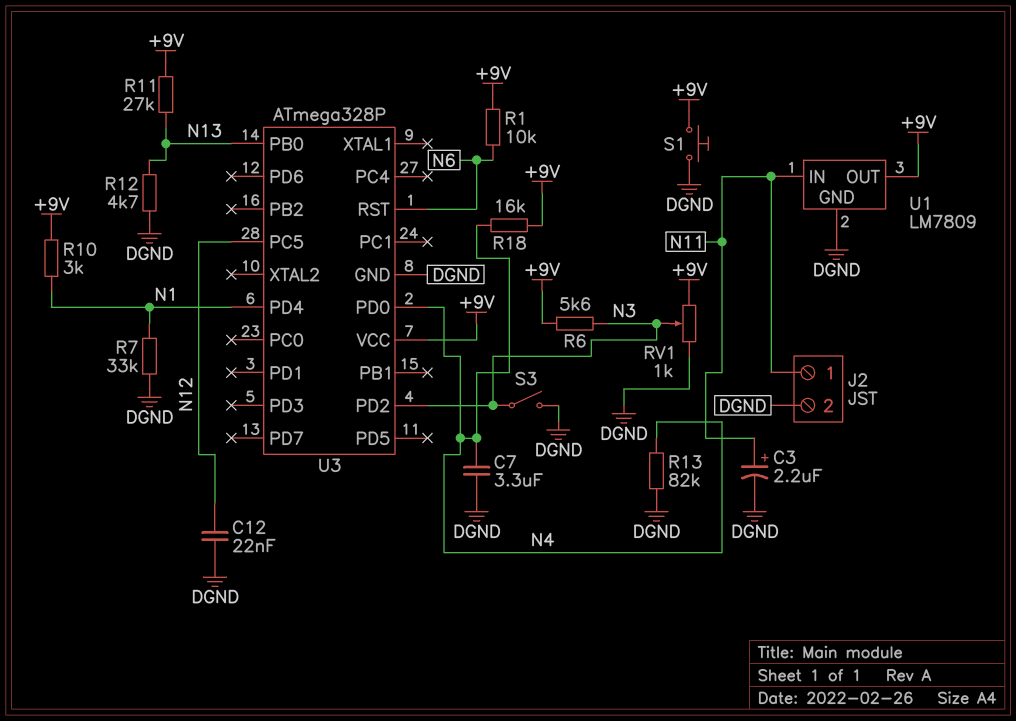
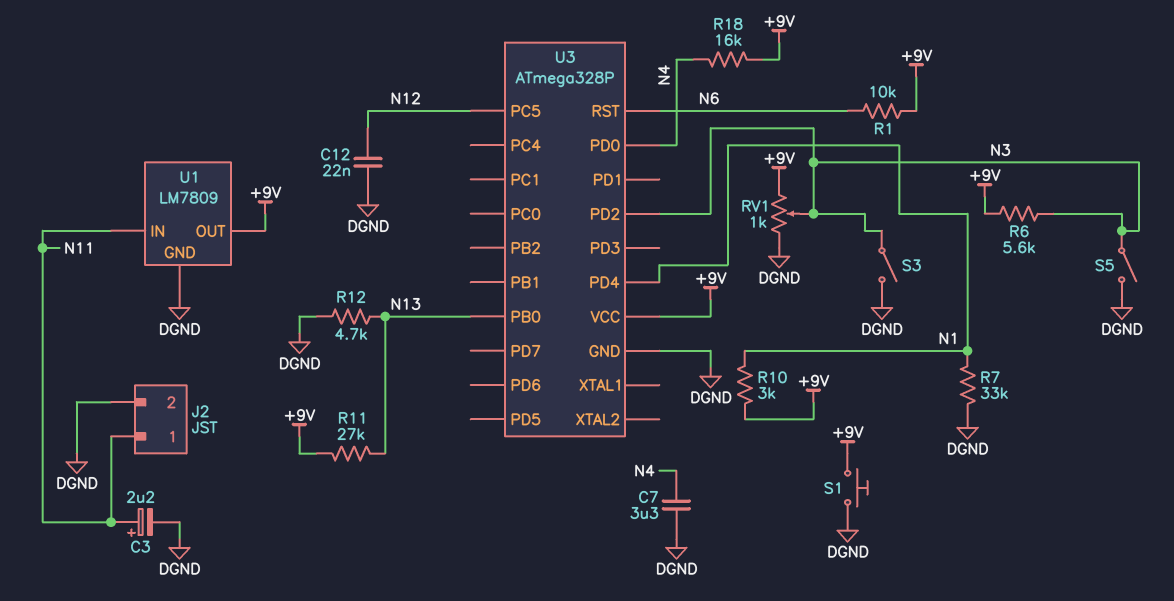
R13: 82k (DGND, N4) -> none
S5: none -> switch (DGND, N3)

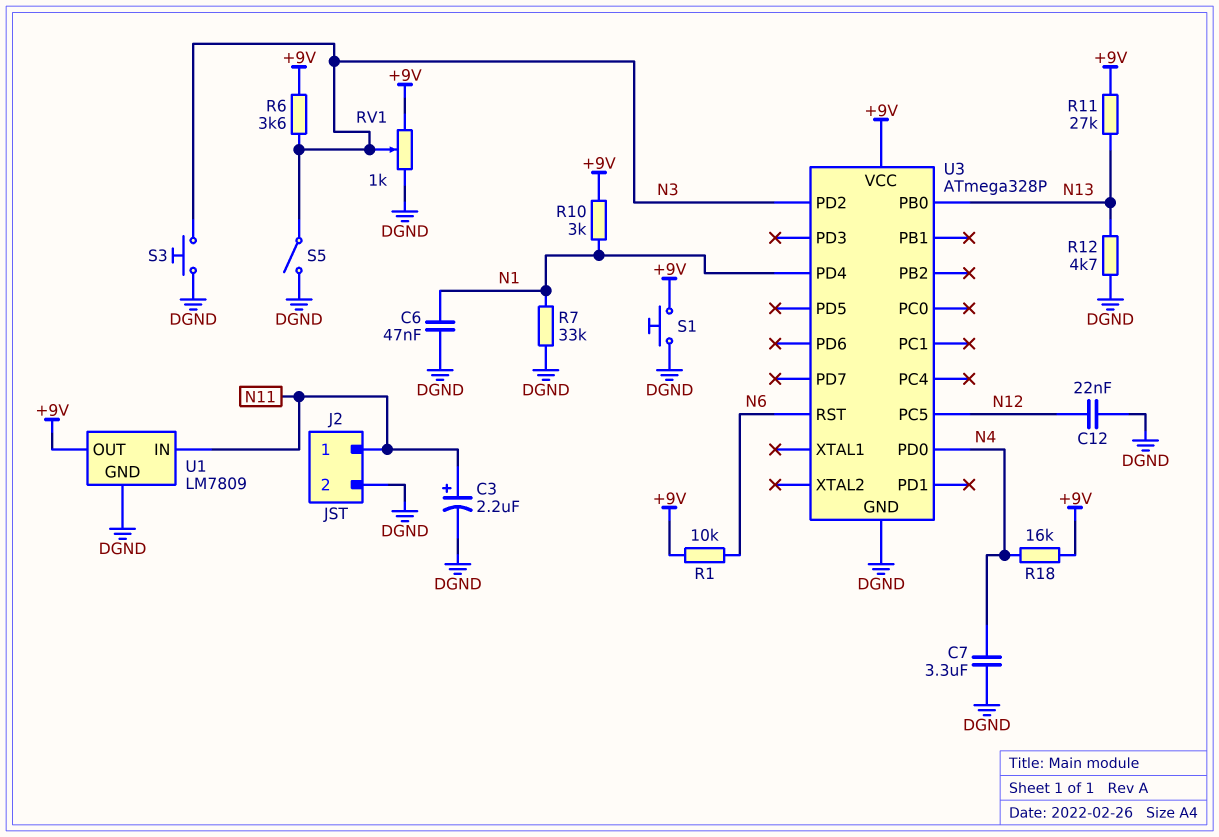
C6: none -> 47nF (DGND, N1)
R6: 5.6k (+9V, N3) -> 3.6k (+9V, N3)
S3: switch (DGND, N3) -> button (DGND, N3)

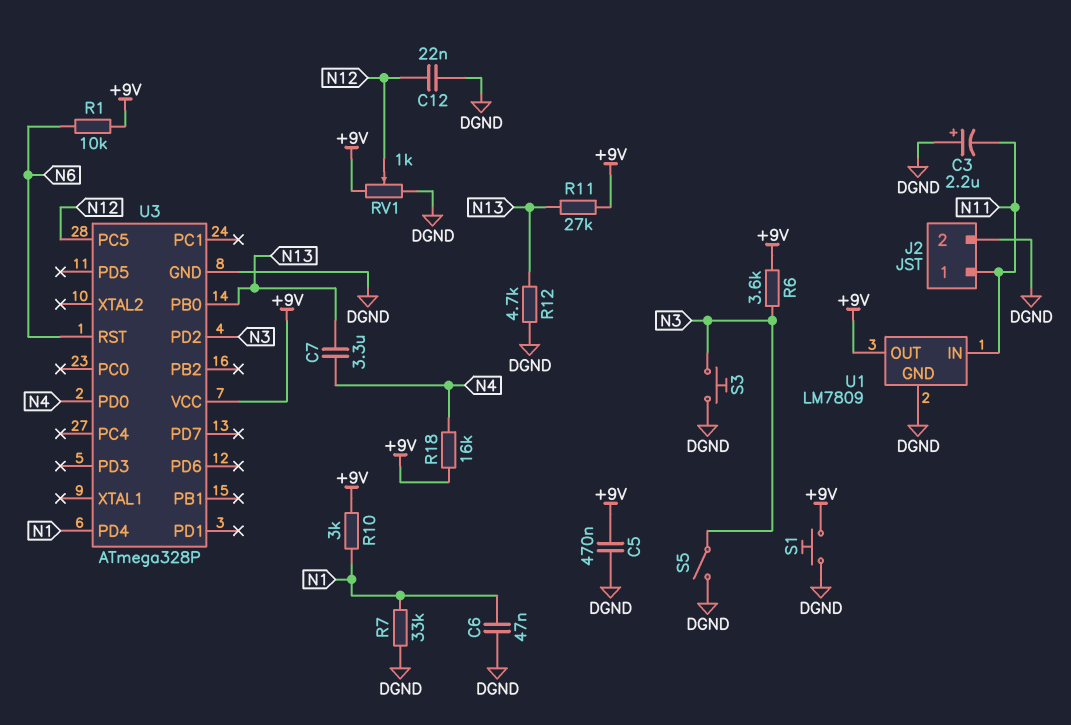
C3: 2.2uF (plus N11, minus DGND) -> 2.2uF (plus DGND, minus N11)
C5: none -> 470nF (+9V, DGND)
C7: 3.3uF (DGND, N4) -> 3.3uF (N4, N13)
RV1: 1k (+9V, DGND, wiper N3) -> 1k (+9V, DGND, wiper N12)

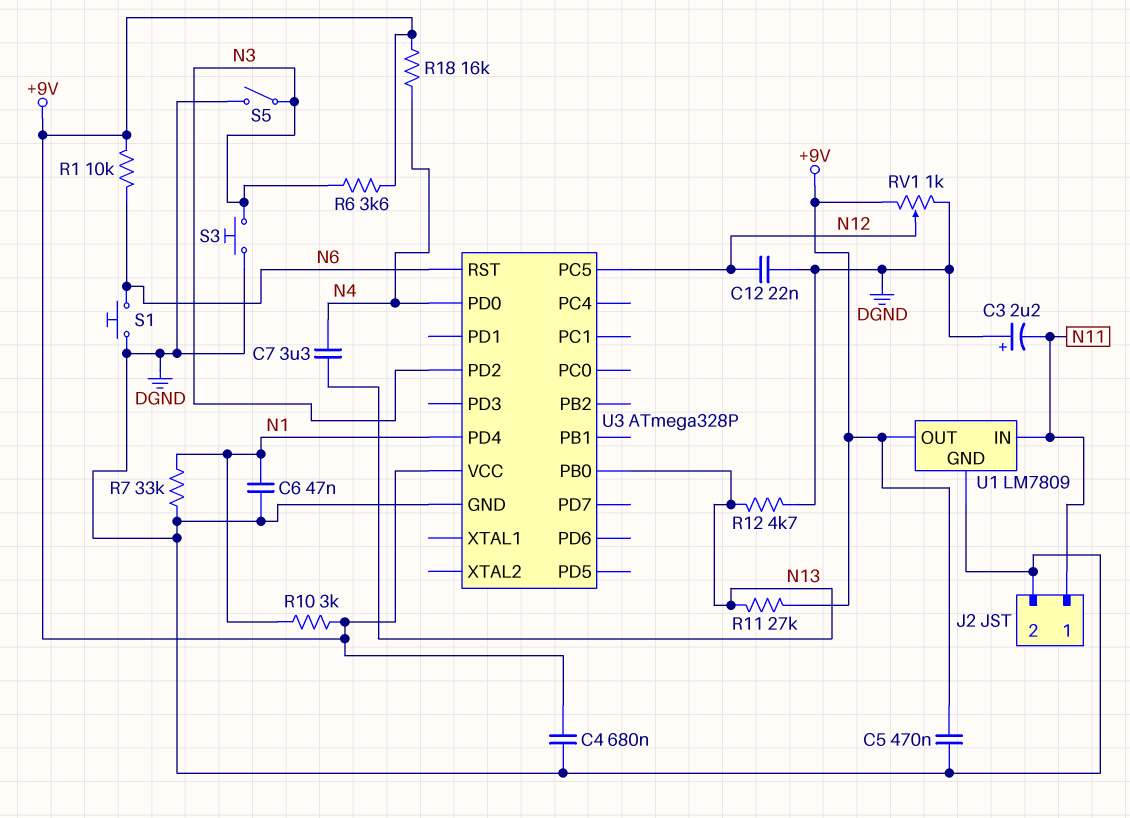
C4: none -> 680nF (+9V, DGND)
S1: button (+9V, DGND) -> button (DGND, N6)

